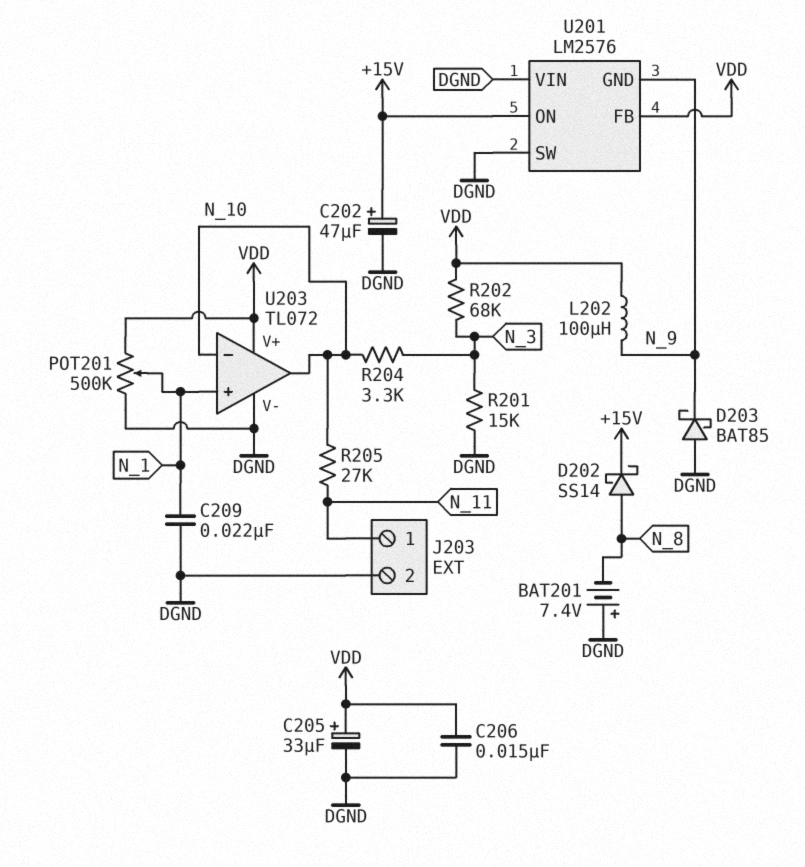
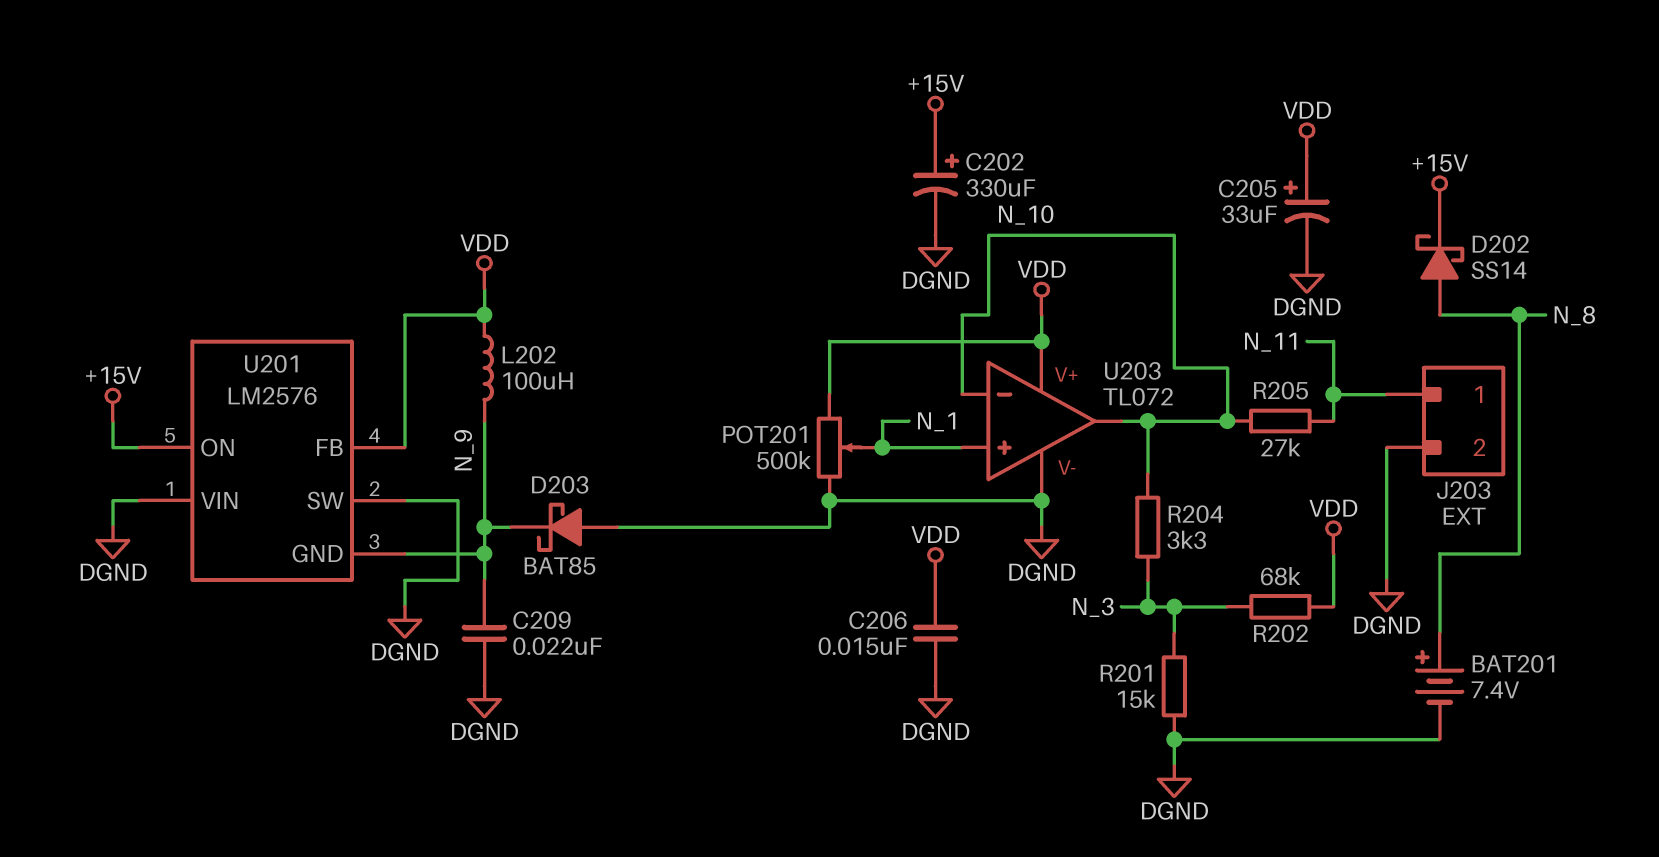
BAT201: 7.4V (plus DGND, minus N_8) -> 7.4V (plus N_8, minus DGND)
C202: 47uF (plus +15V, minus DGND) -> 330uF (plus +15V, minus DGND)
C209: 22nF (DGND, N_1) -> 22nF (DGND, N_9)

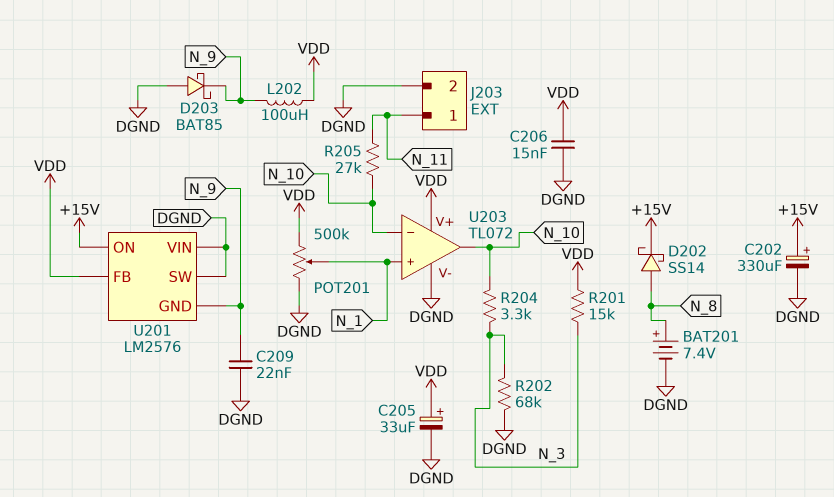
R201: 15k (DGND, N_3) -> 15k (N_3, VDD)
R202: 68k (N_3, VDD) -> 68k (DGND, N_3)

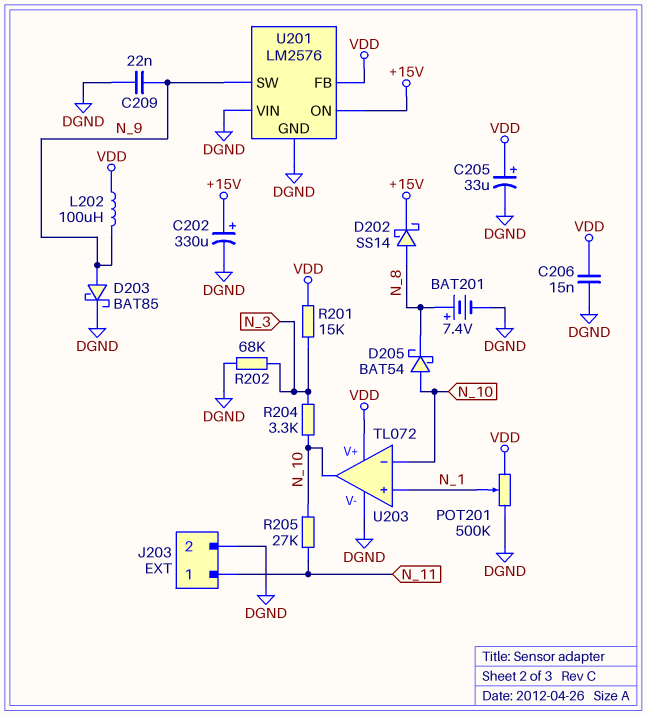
D203: schottky BAT85 (A DGND, K N_9) -> schottky BAT85 (A N_9, K DGND)
D205: none -> schottky BAT54 (A N_10, K N_8)
U201 pin GND: N_9 -> DGND
U201 pin SW: DGND -> N_9

